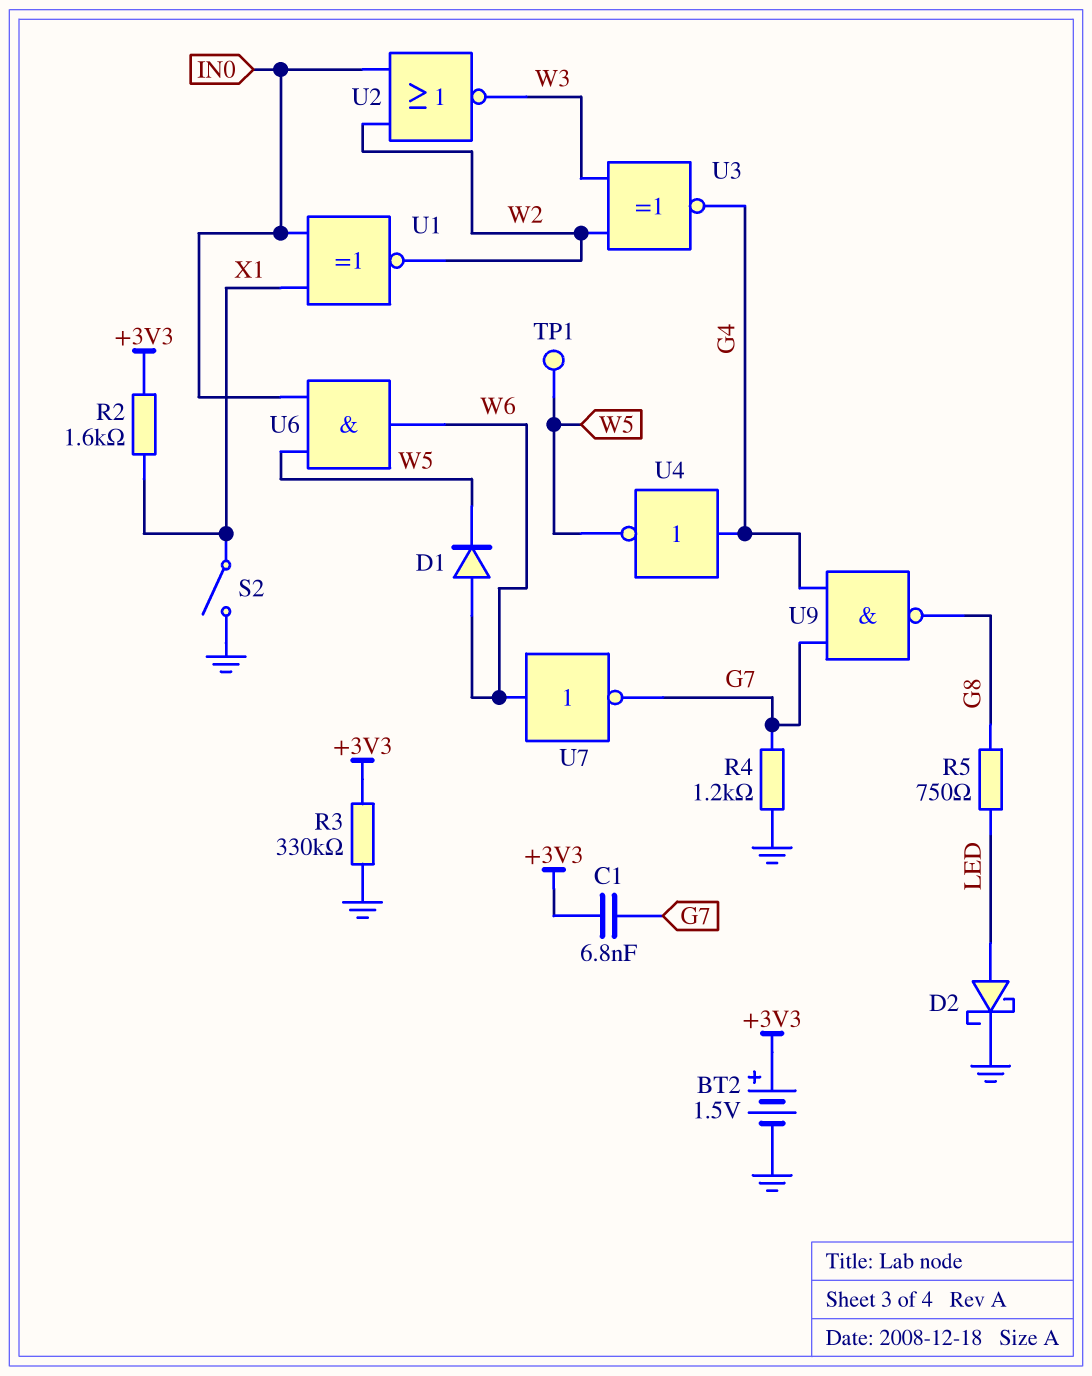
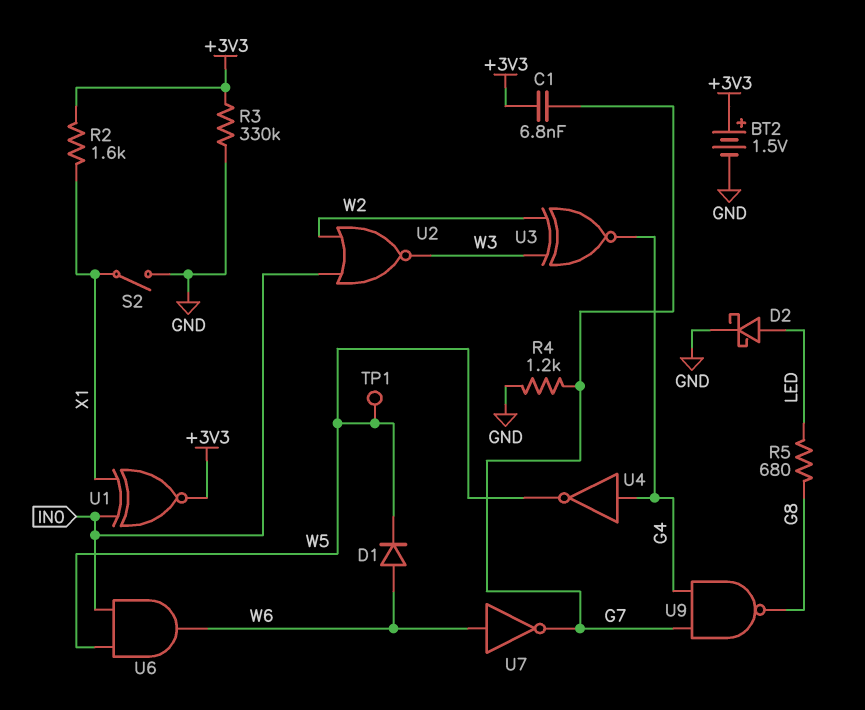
R5: 750 (G8, LED) -> 680 (G8, LED)
U1: XNOR (in IN0, in X1, out W2) -> XNOR (in IN0, in X1, out +3V3)

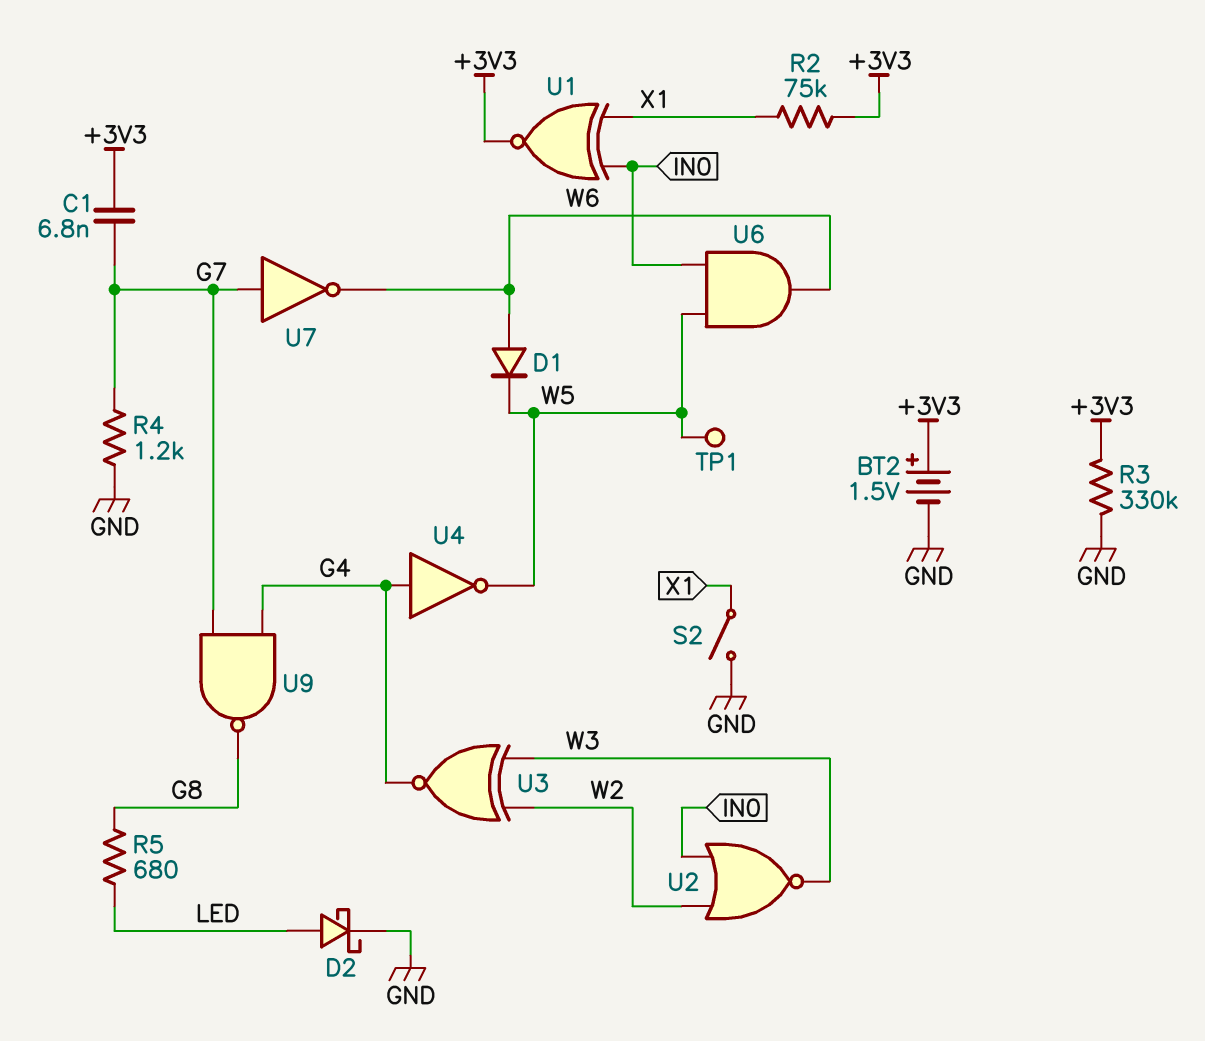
R2: 1.6k (+3V3, X1) -> 75k (+3V3, X1)
U7: NOT (in W6, out G7) -> NOT (in G7, out W6)

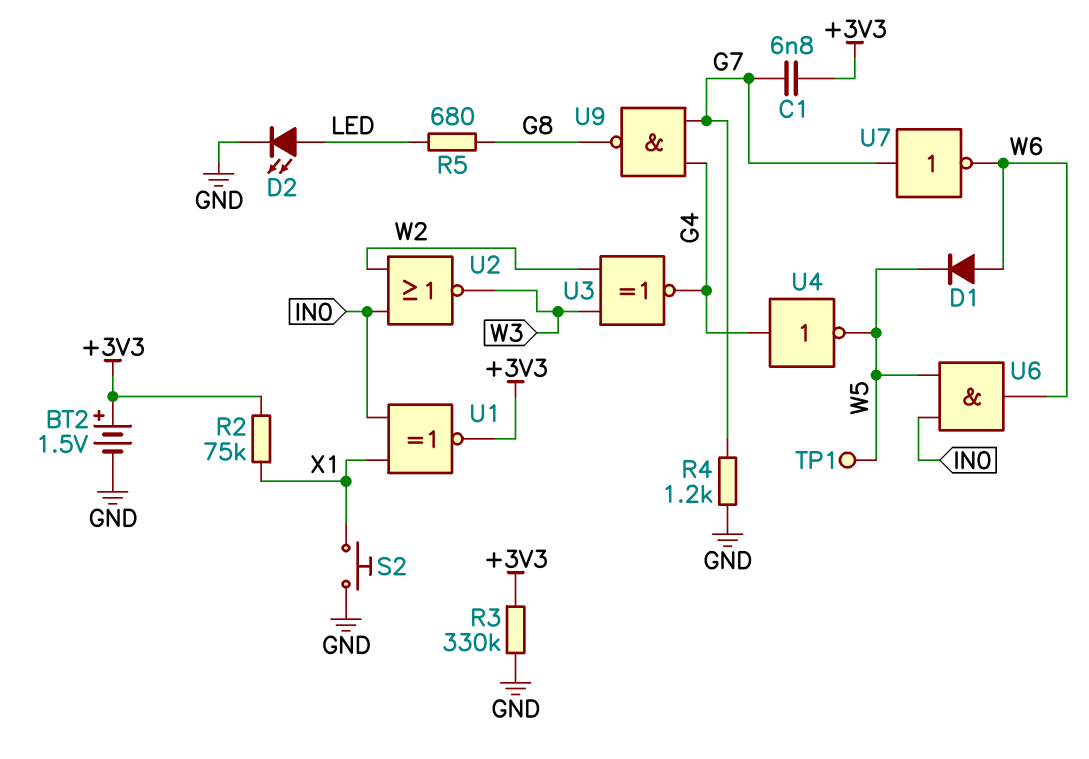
D2: schottky (A LED, K GND) -> LED (A LED, K GND)
S2: switch (GND, X1) -> button (GND, X1)

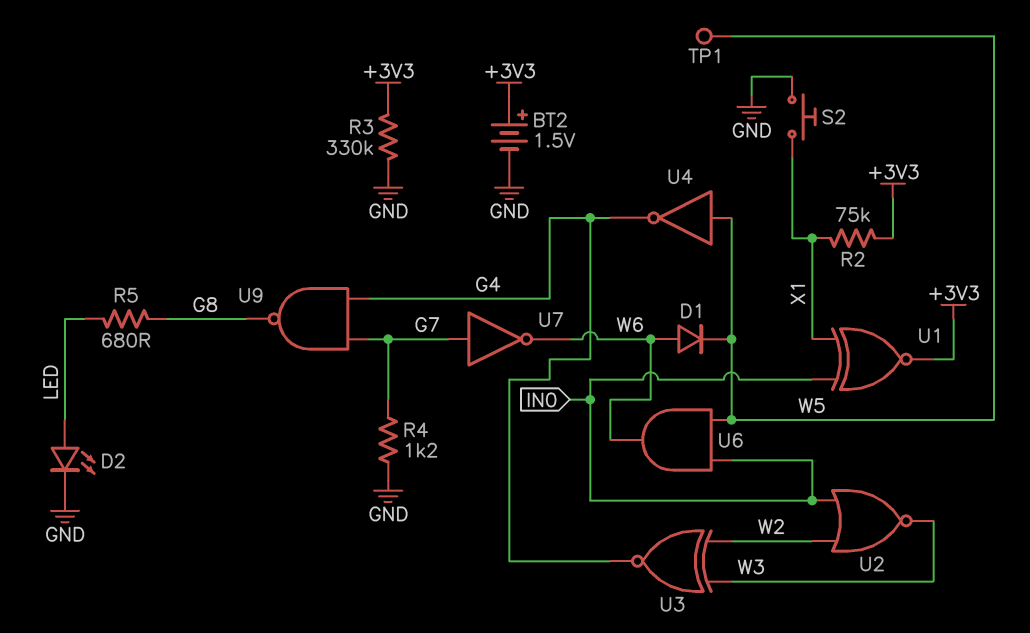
C1: 6.8nF (+3V3, G7) -> none
U4: NOT (in G4, out W5) -> NOT (in W5, out G4)

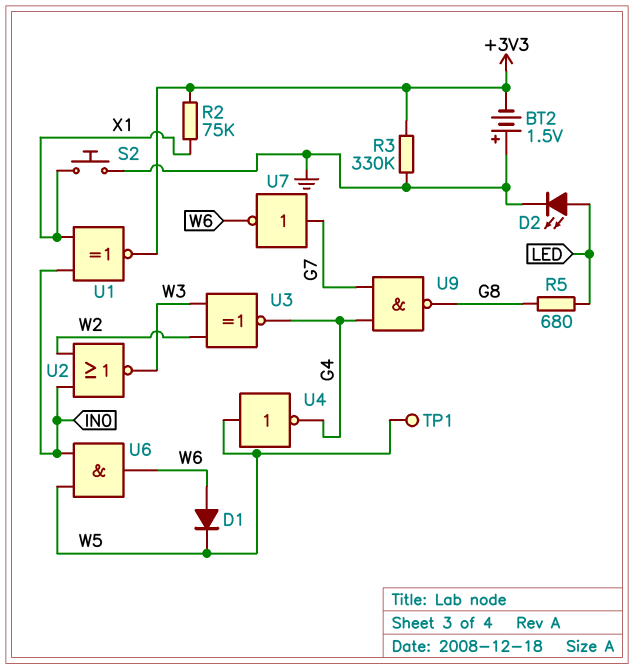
BT2: 1.5V (plus +3V3, minus GND) -> 1.5V (plus GND, minus +3V3)
R4: 1.2k (G7, GND) -> none

